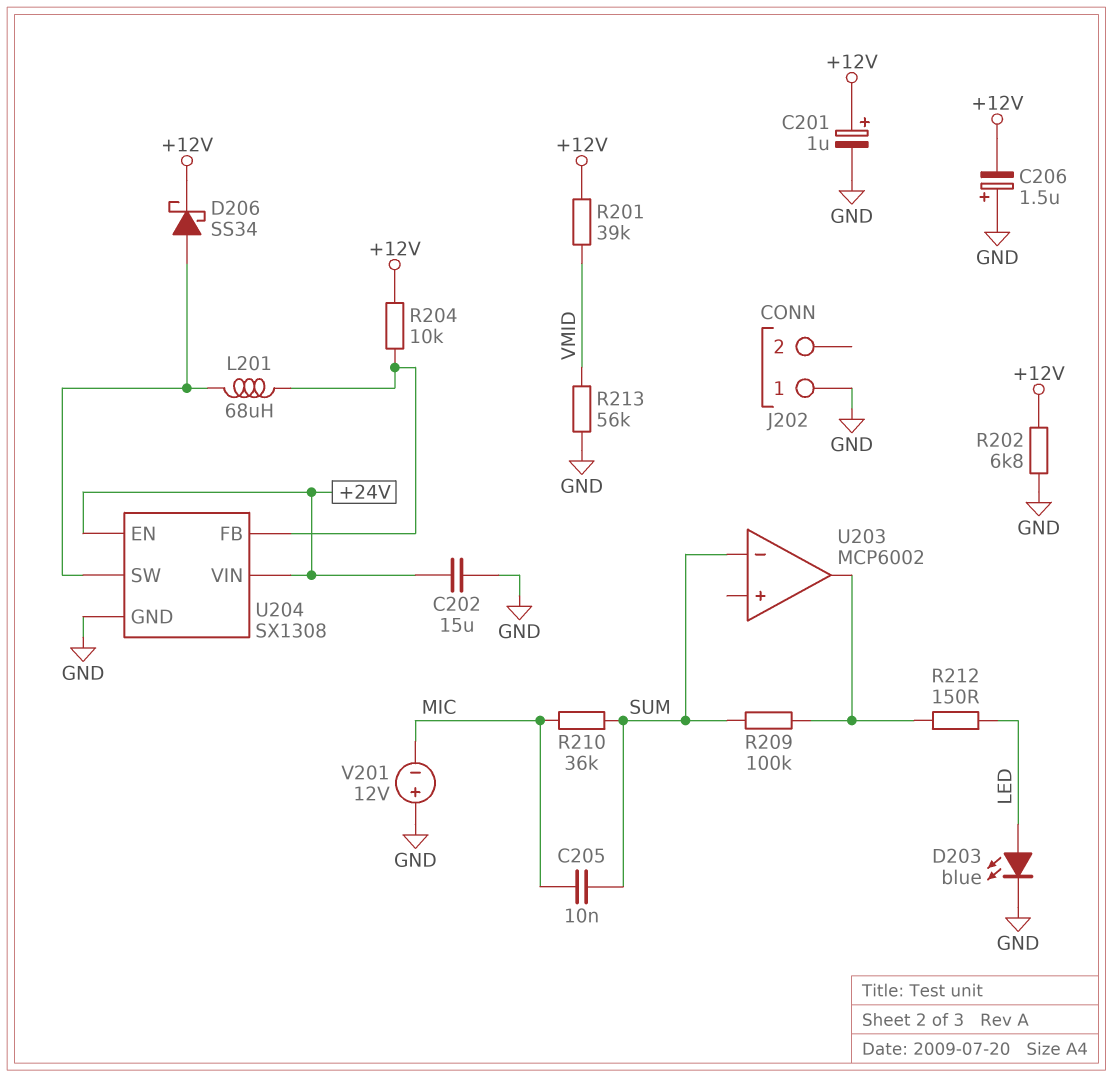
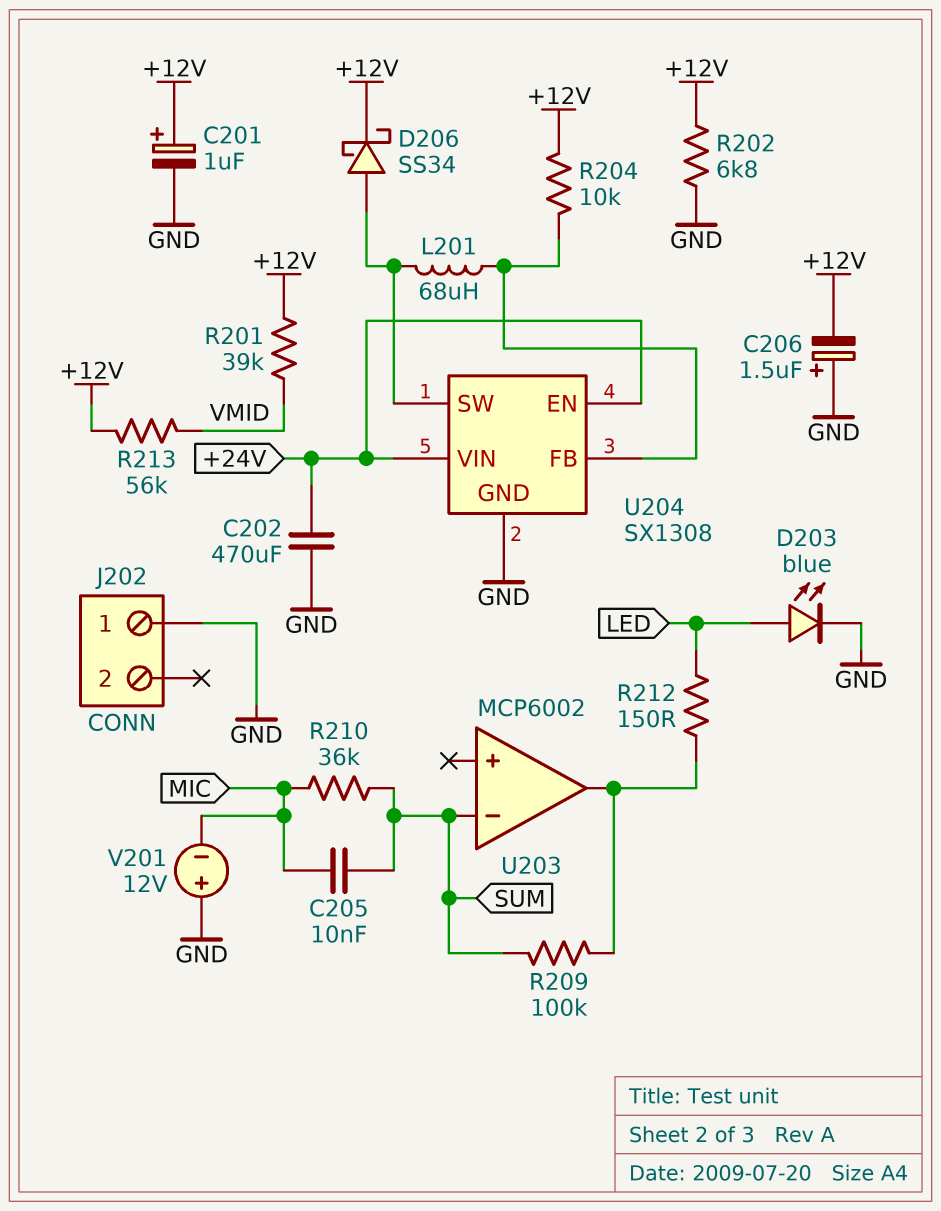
C202: 15uF (+24V, GND) -> 470uF (+24V, GND)
R213: 56k (GND, VMID) -> 56k (+12V, VMID)

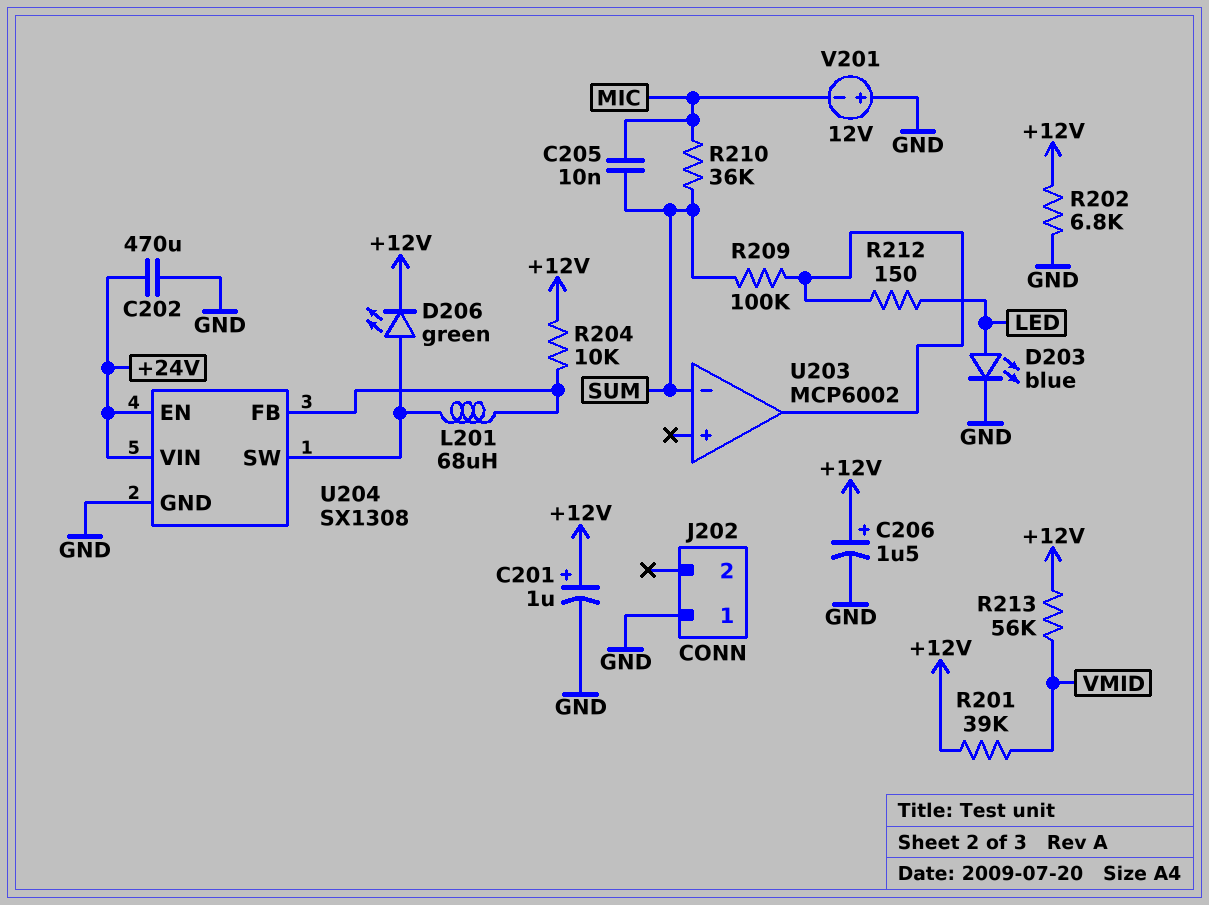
C206: 1.5uF (plus GND, minus +12V) -> 1.5uF (plus +12V, minus GND)
D206: schottky SS34 (A U204/SW, K +12V) -> LED green (A U204/SW, K +12V)

